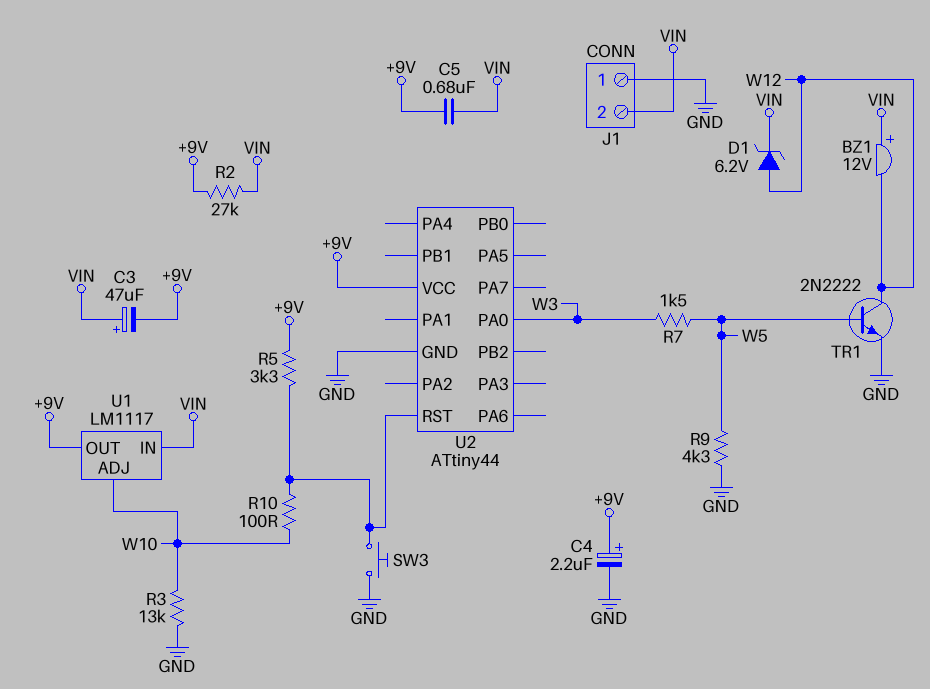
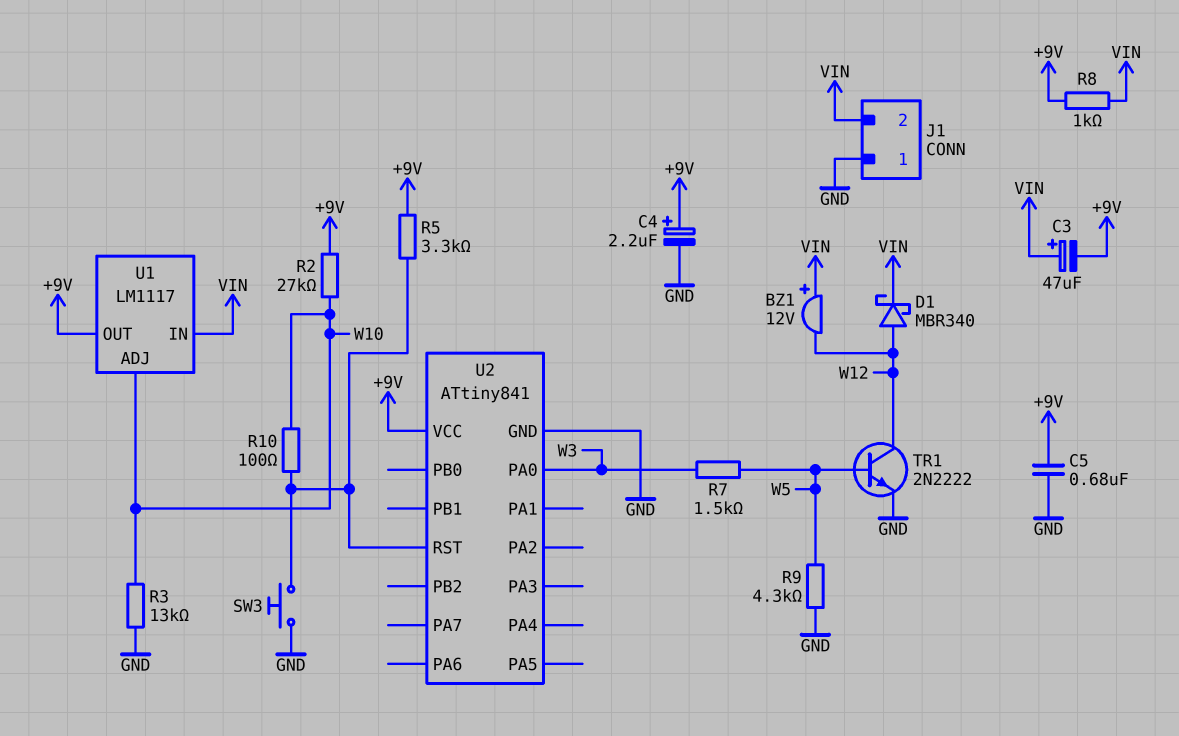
C5: 680nF (+9V, VIN) -> 680nF (+9V, GND)
D1: zener 6.2V (A W12, K VIN) -> schottky MBR340 (A W12, K VIN)
R2: 27k (+9V, VIN) -> 27k (+9V, W10)
R8: none -> 1k (+9V, VIN)
U2: ATtiny44 -> ATtiny841

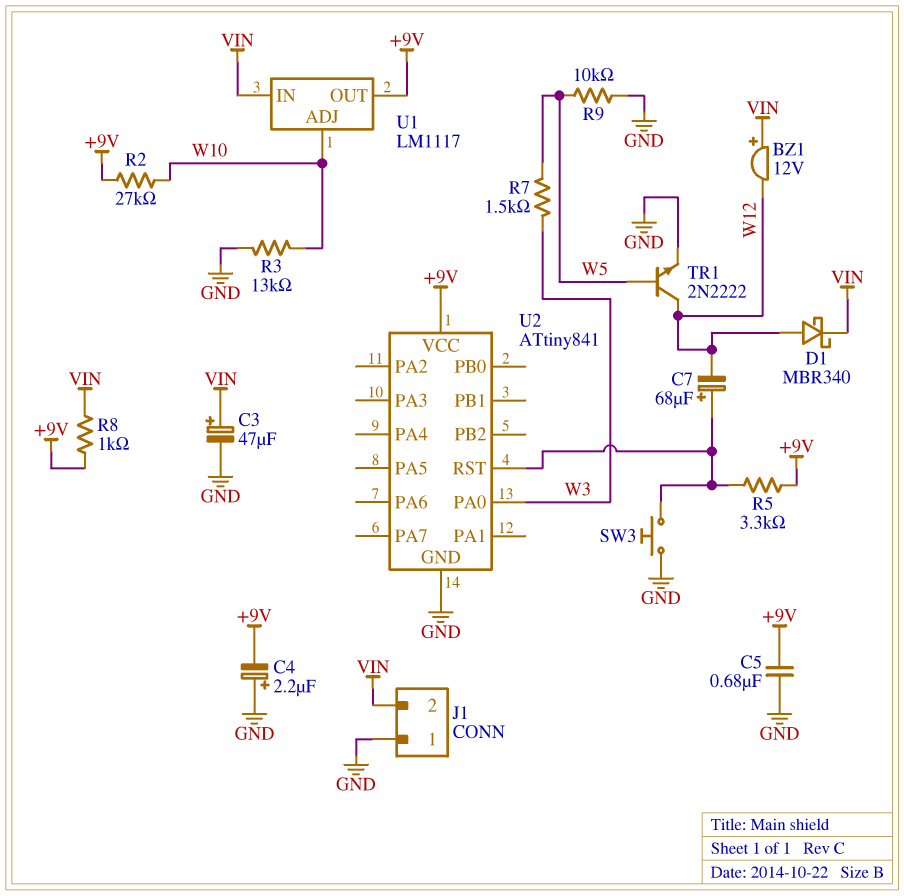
C3: 47uF (plus VIN, minus +9V) -> 47uF (plus VIN, minus GND)
C4: 2.2uF (plus +9V, minus GND) -> 2.2uF (plus GND, minus +9V)
C7: none -> 68uF (plus U2/RST, minus W12)
R9: 4.3k (GND, W5) -> 10k (GND, W5)
R10: 100 (U2/RST, W10) -> none

